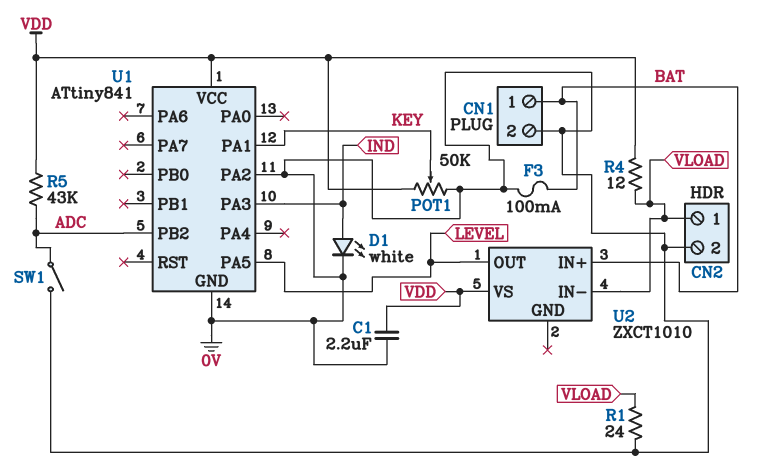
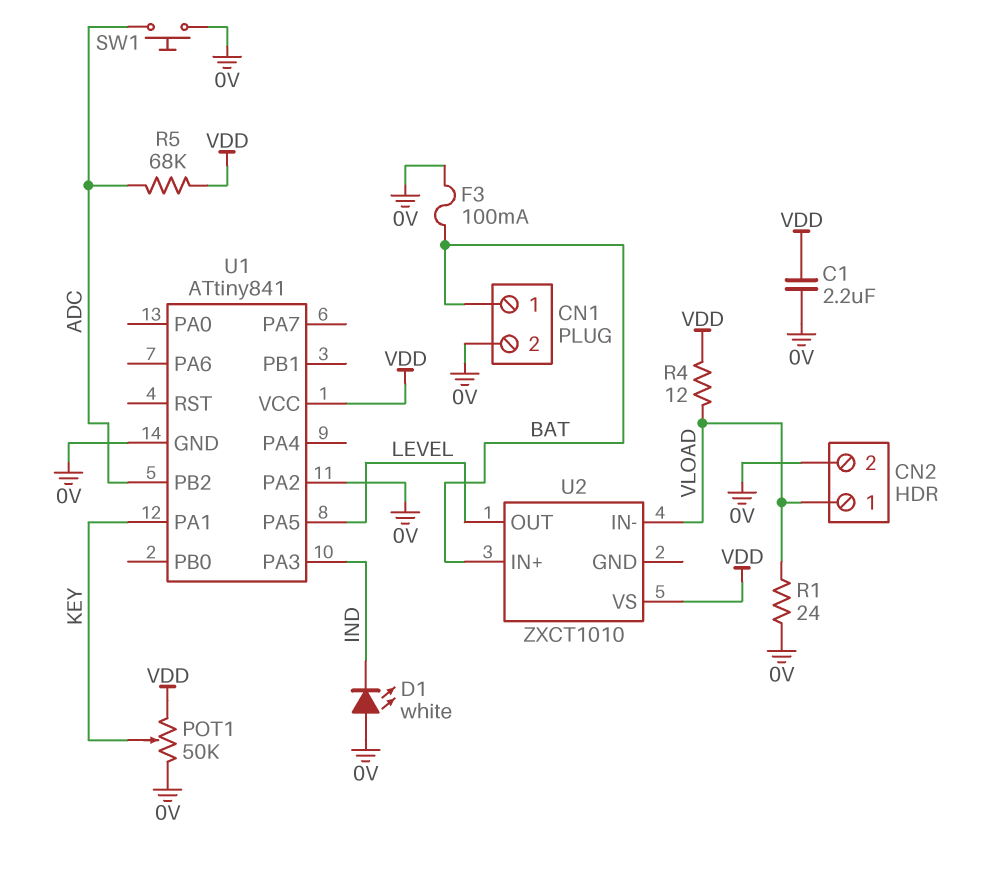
D1: LED white (A IND, K 0V) -> LED white (A 0V, K IND)
R5: 43k (ADC, VDD) -> 68k (ADC, VDD)
SW1: switch (0V, ADC) -> button (0V, ADC)

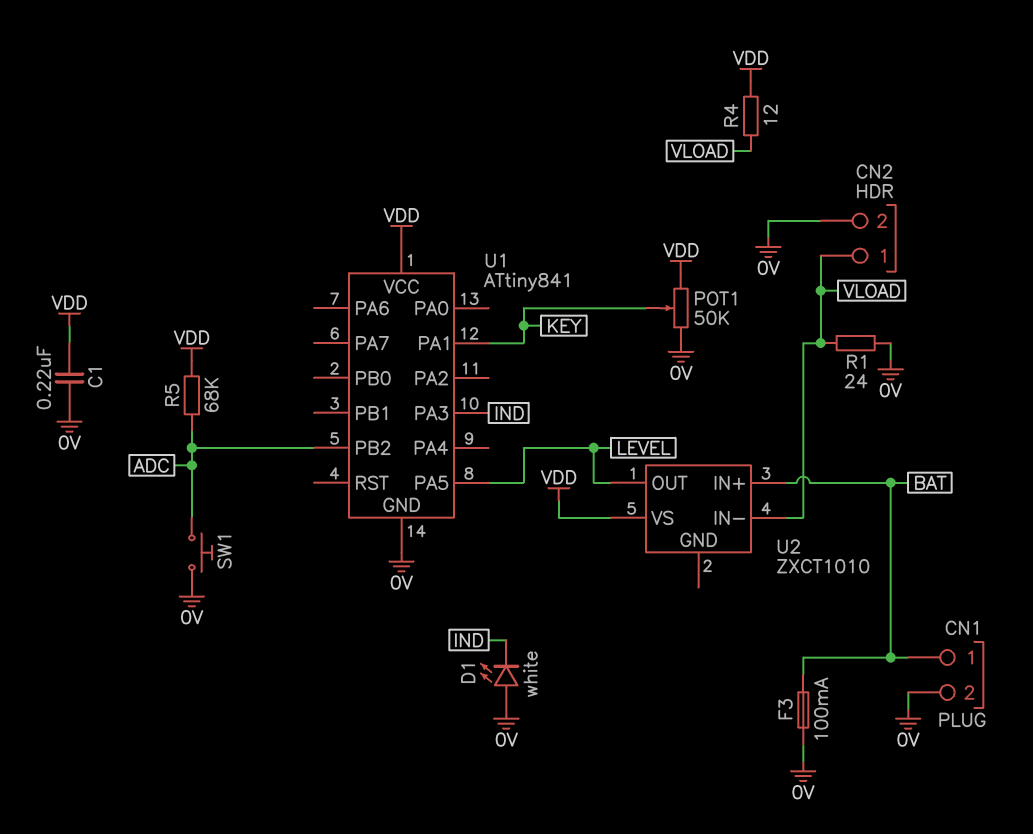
C1: 2.2uF (0V, VDD) -> 220nF (0V, VDD)
U1 pin PA2: 0V -> none

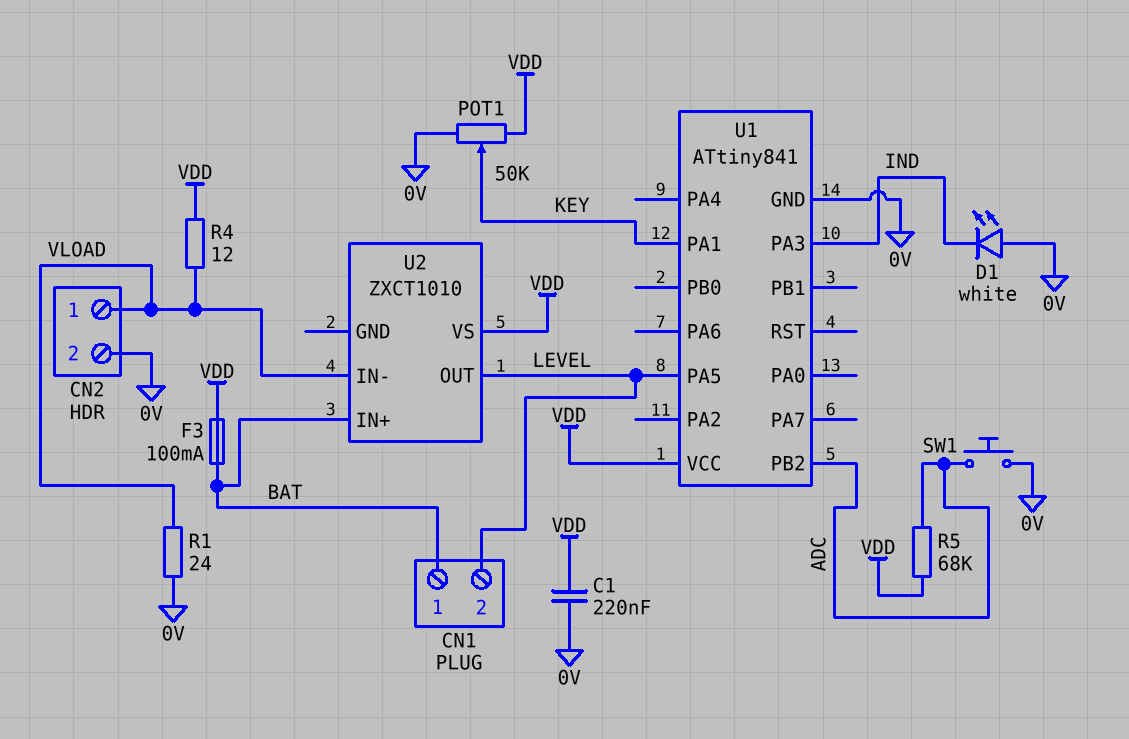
CN1 pin 2: 0V -> LEVEL
F3: 100mA (0V, BAT) -> 100mA (BAT, VDD)

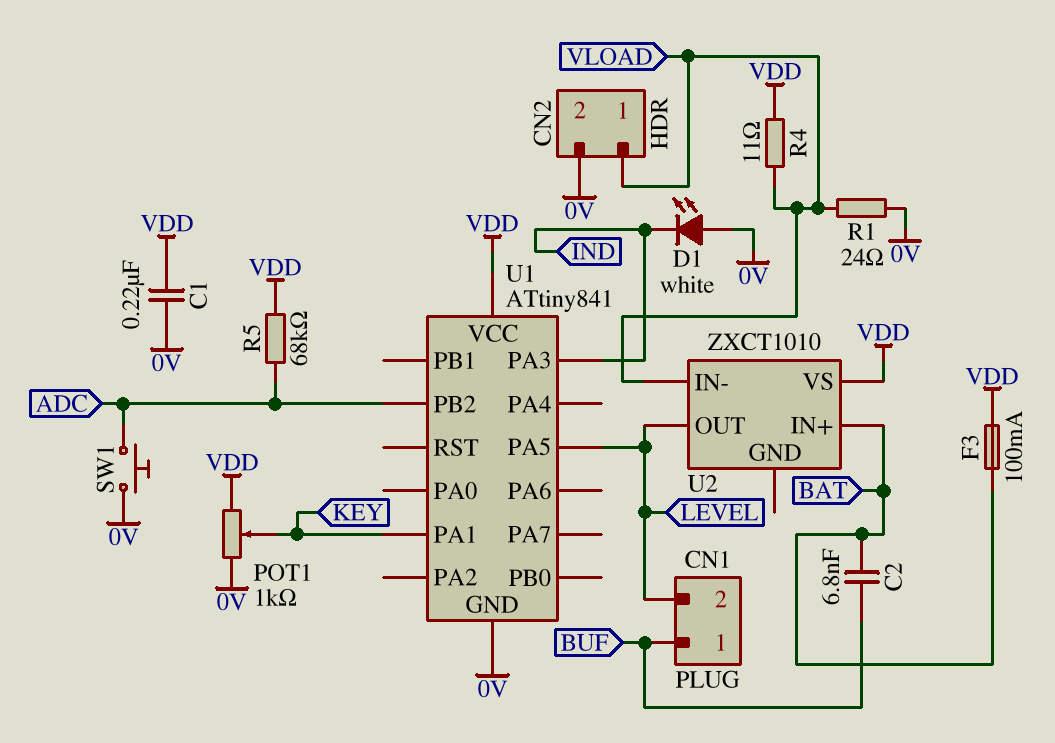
C2: none -> 6.8nF (BAT, BUF)
CN1 pin 1: BAT -> BUF
POT1: 50k (0V, VDD, wiper KEY) -> 1k (0V, VDD, wiper KEY)
R4: 12 (VDD, VLOAD) -> 11 (VDD, VLOAD)

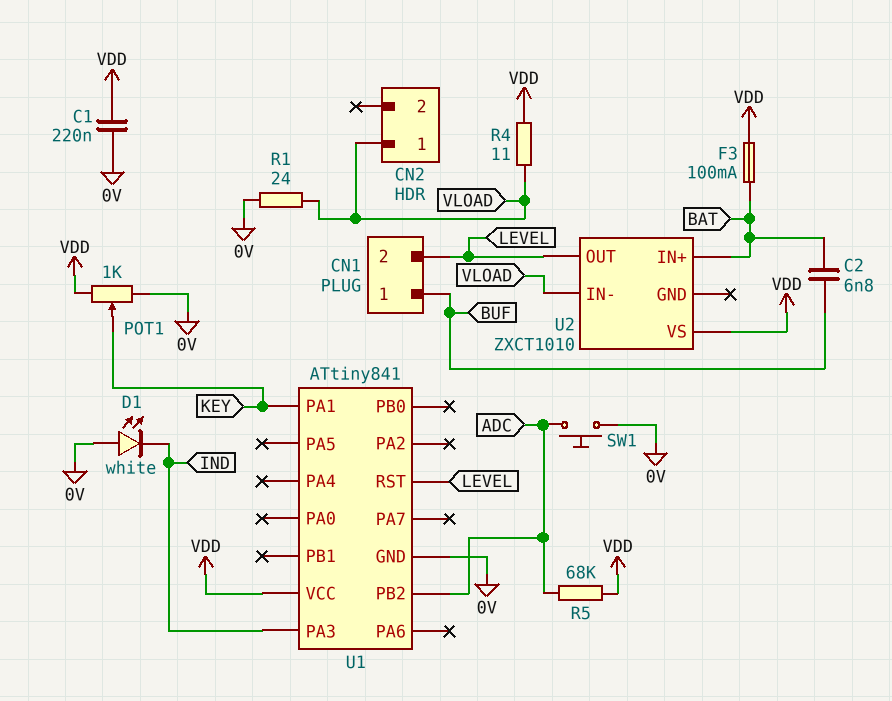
CN2 pin 2: 0V -> none
U1 pin PA5: LEVEL -> none
U1 pin RST: none -> LEVEL

